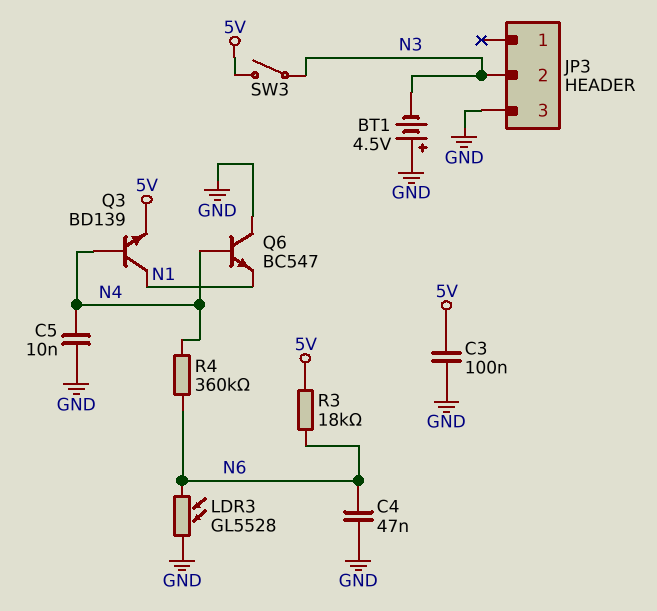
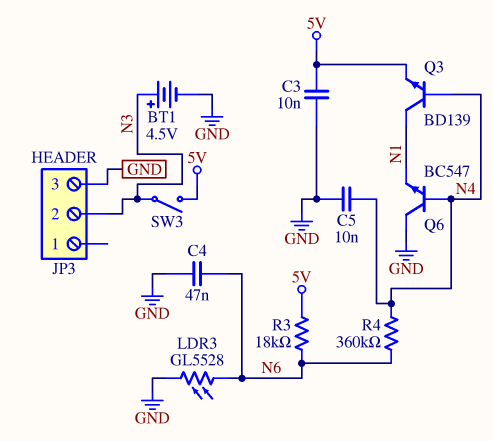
BT1: 4.5V (plus GND, minus N3) -> 4.5V (plus N3, minus GND)
C3: 100nF (5V, GND) -> 10nF (5V, GND)

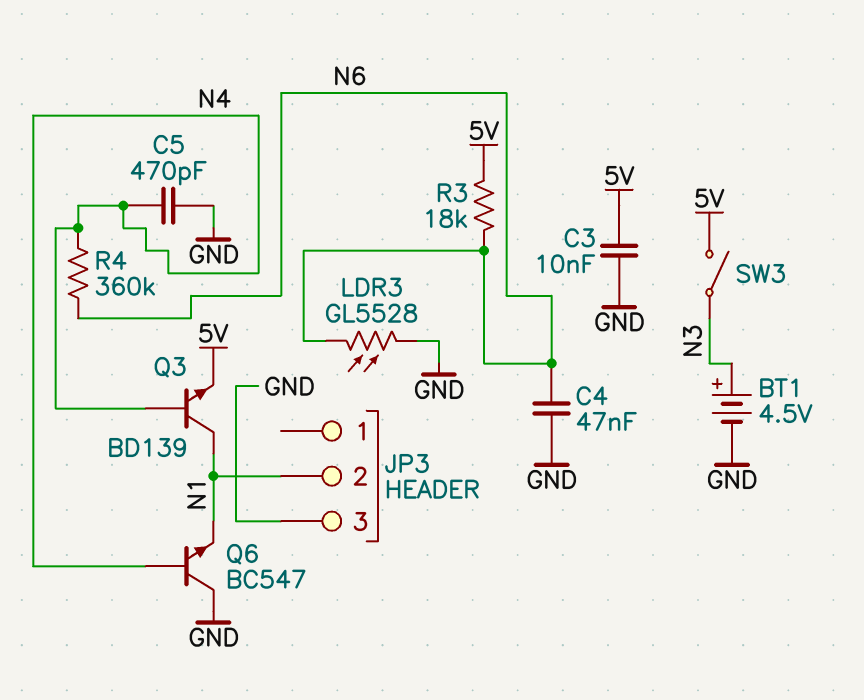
C5: 10nF (GND, N4) -> 470pF (GND, N4)
JP3 pin 2: N3 -> N1

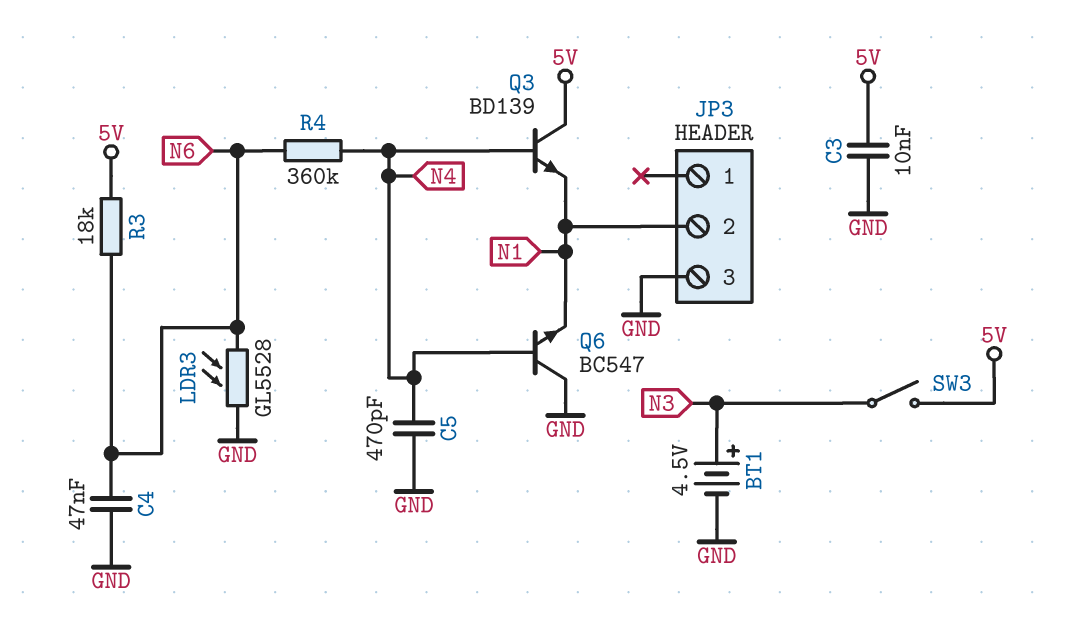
Q3: NPN BD139 (B N4, C N1, E 5V) -> NPN BD139 (B N4, C 5V, E N1)

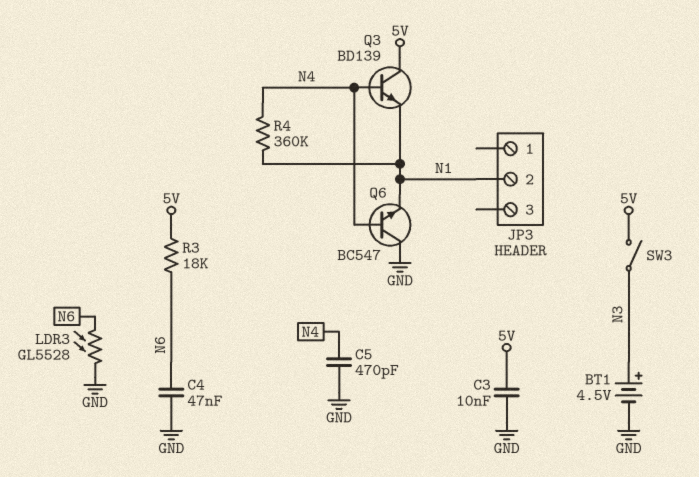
JP3 pin 3: GND -> none
R4: 360k (N4, N6) -> 360k (N1, N4)

